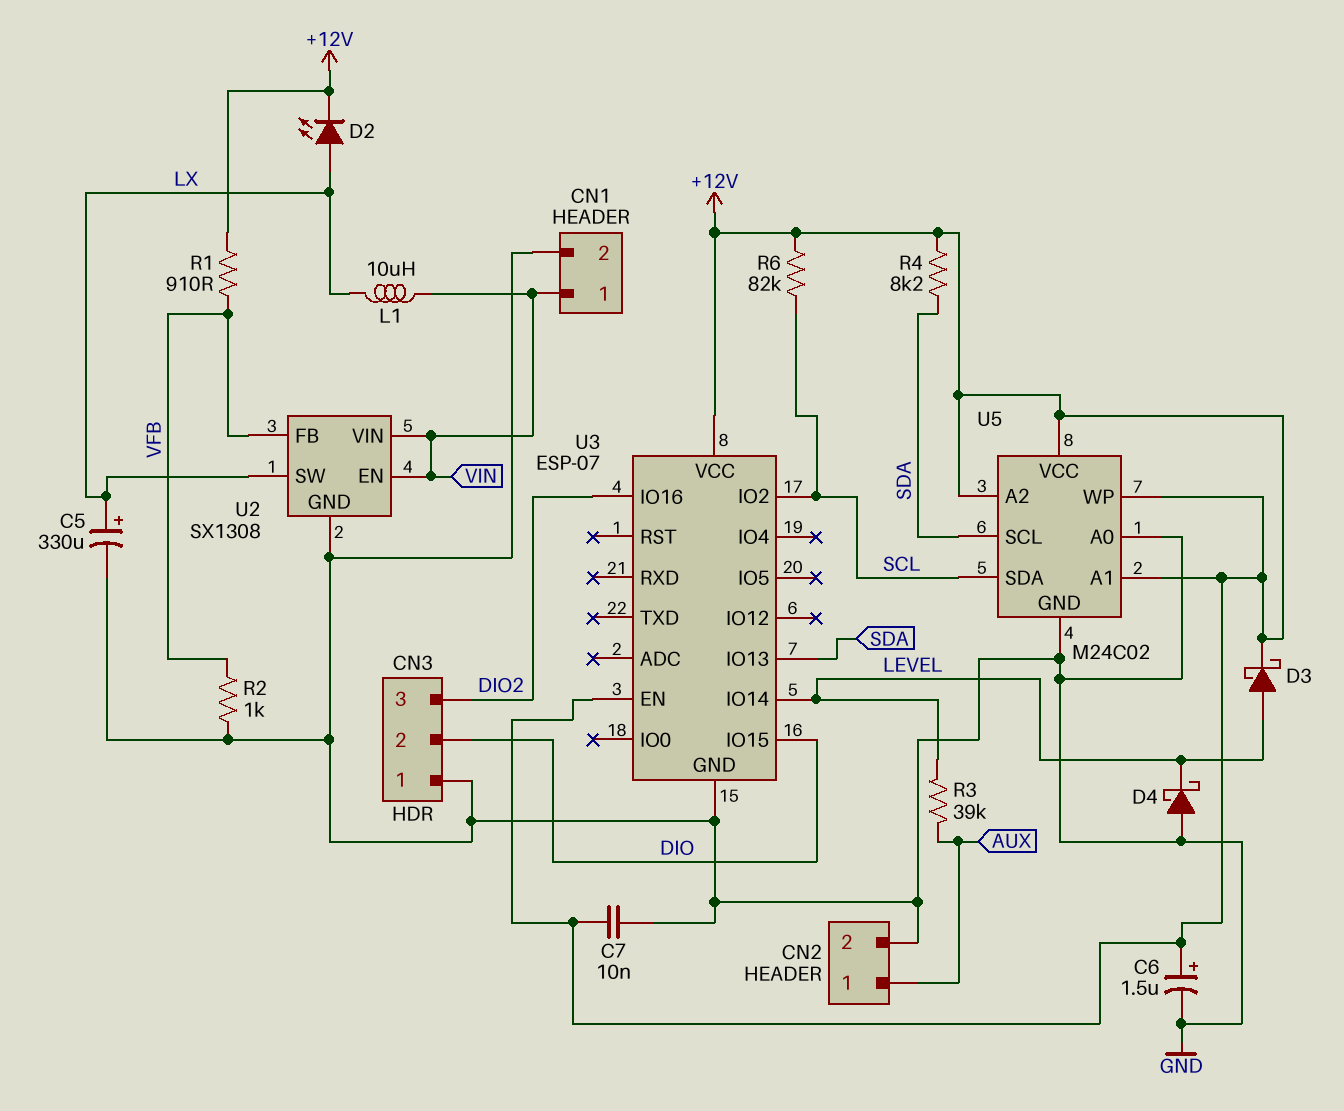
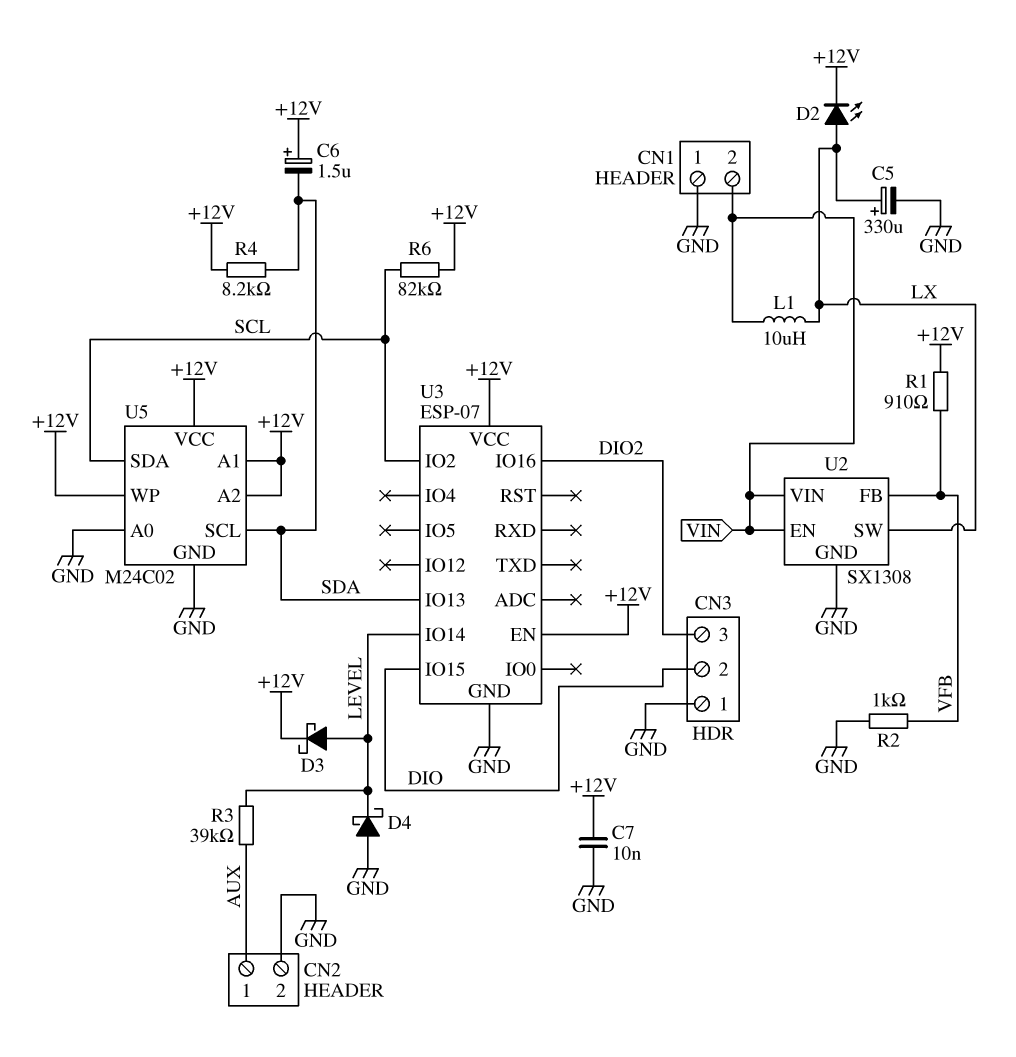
C6: 1.5uF (plus +12V, minus GND) -> 1.5uF (plus +12V, minus SDA)
CN1 pin 1: VIN -> GND
CN1 pin 2: GND -> VIN

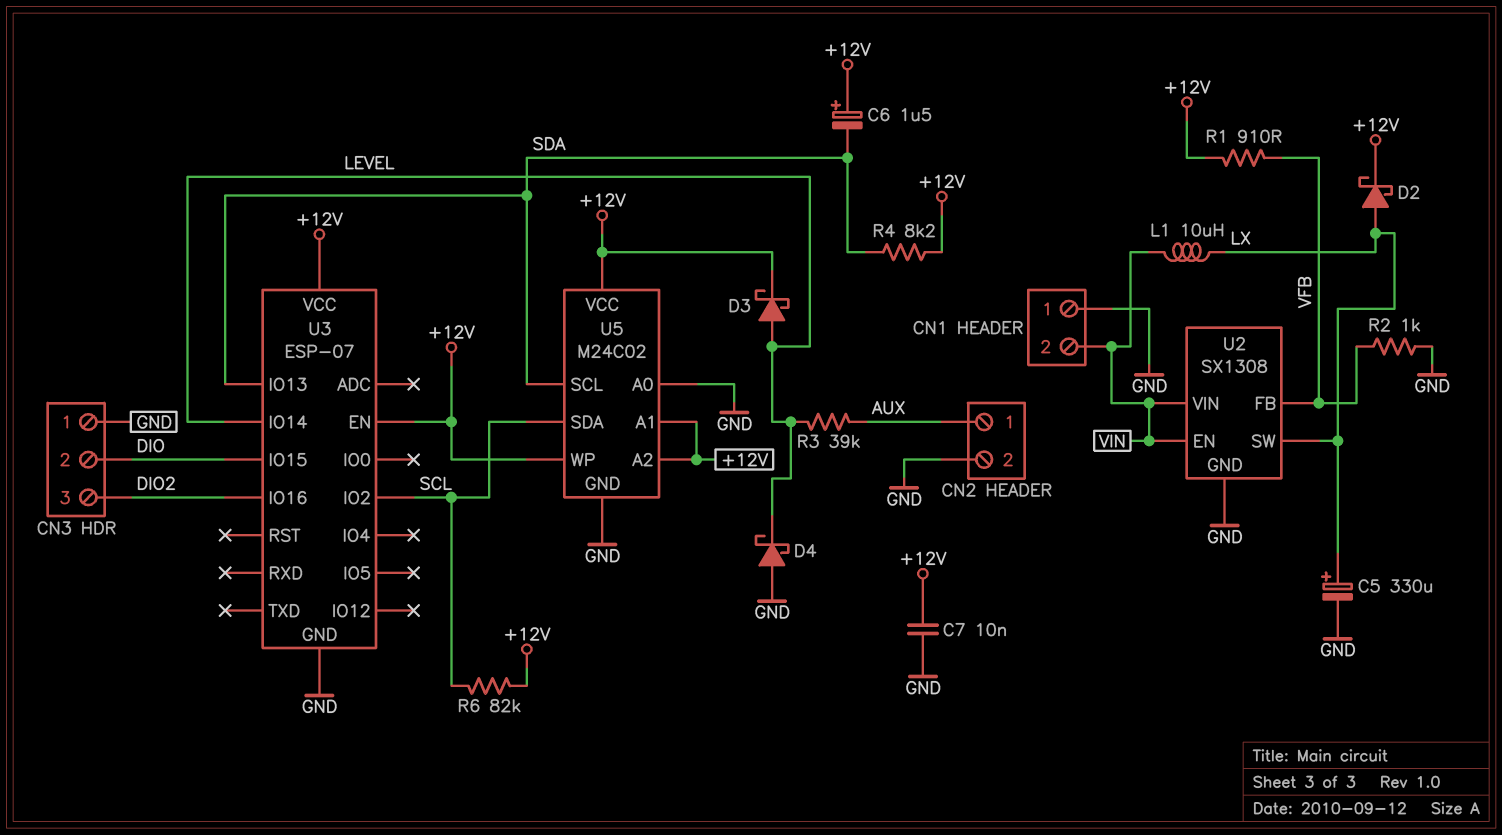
D2: LED (A LX, K +12V) -> schottky (A LX, K +12V)

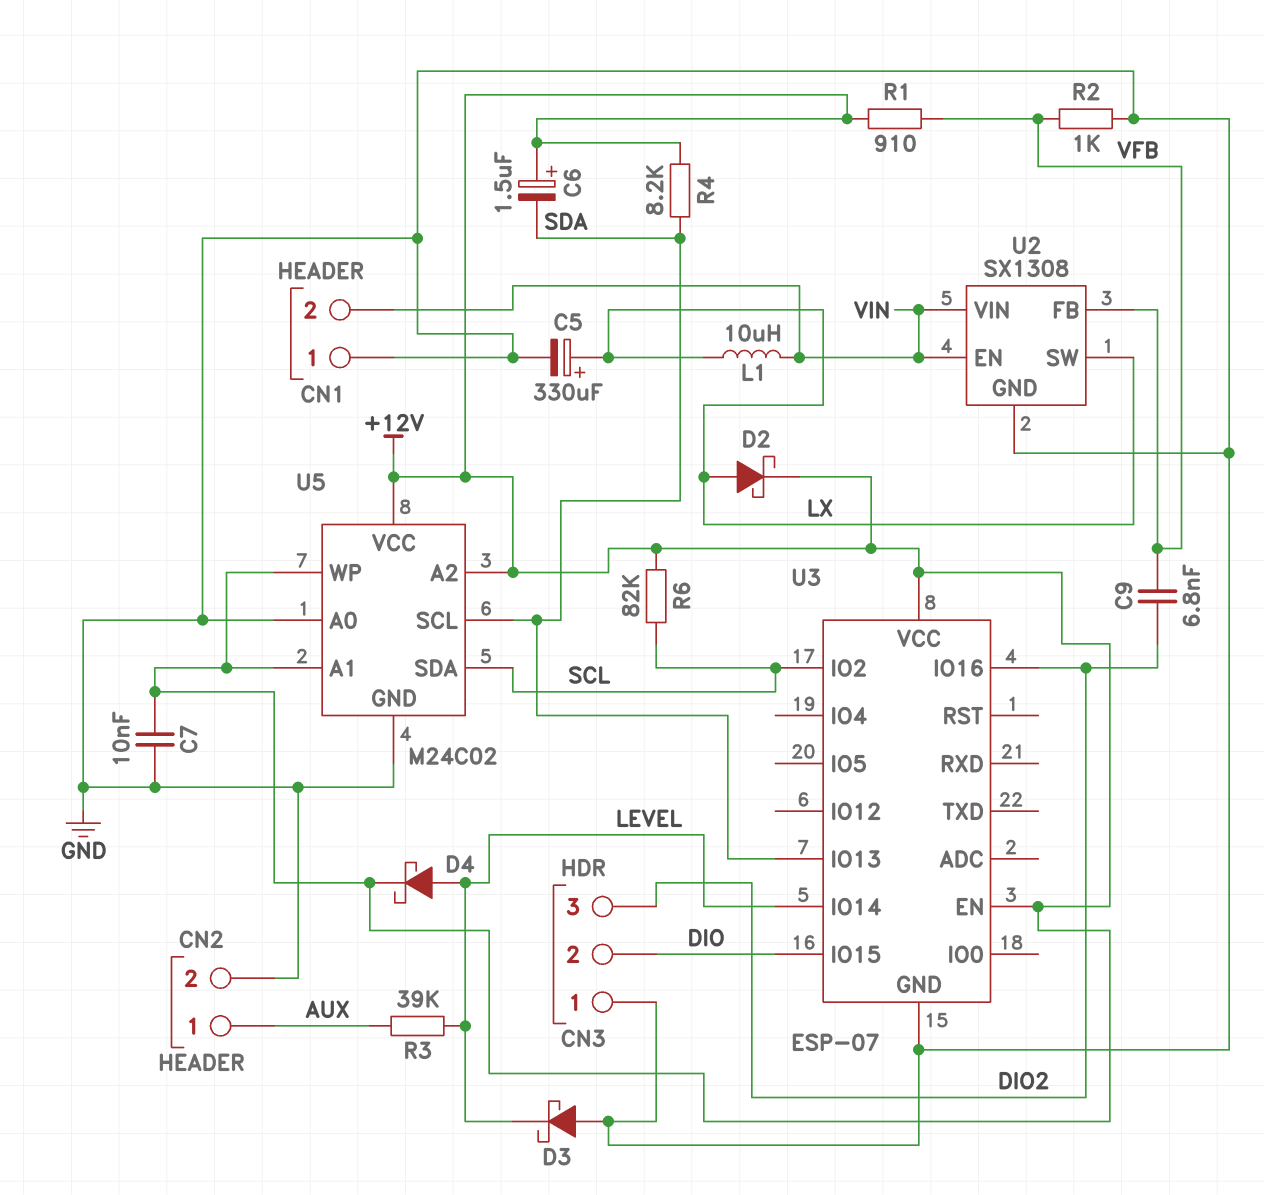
C9: none -> 6.8nF (DIO2, VFB)
D3: schottky (A LEVEL, K +12V) -> schottky (A GND, K LEVEL)
D4: schottky (A GND, K LEVEL) -> schottky (A LEVEL, K +12V)

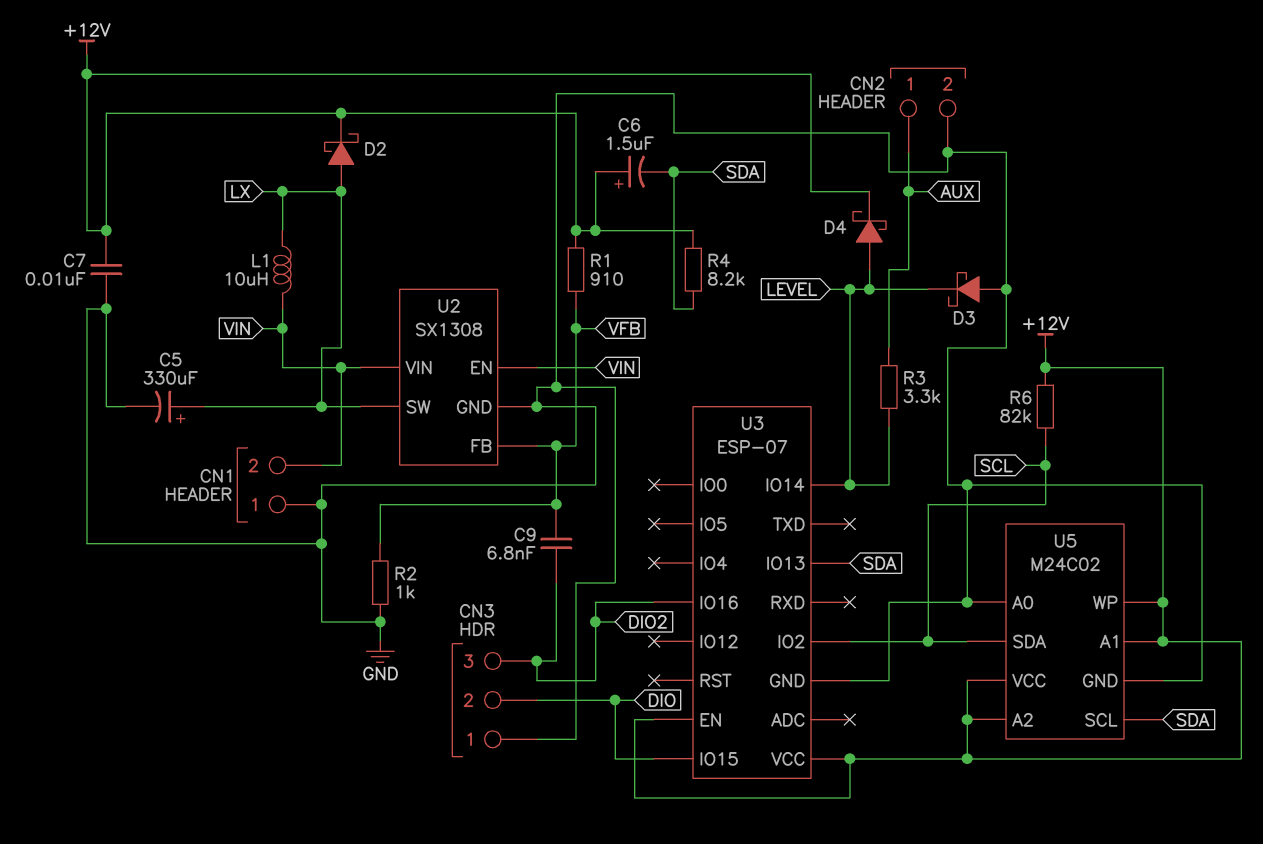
R3: 39k (AUX, LEVEL) -> 3.3k (AUX, LEVEL)

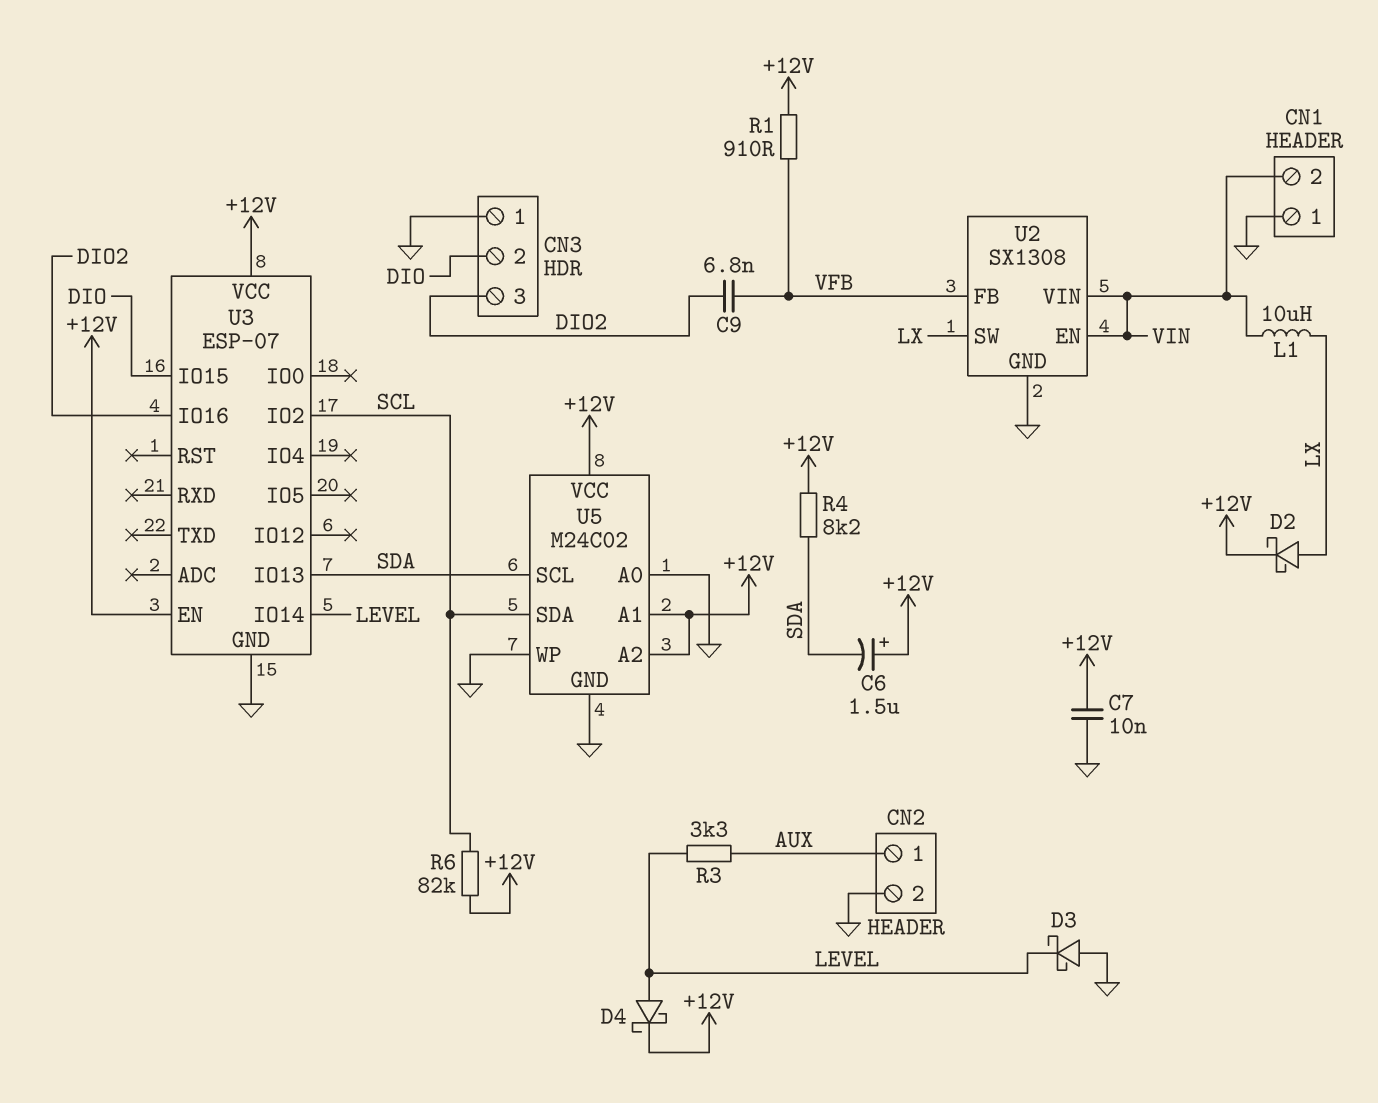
C5: 330uF (plus LX, minus GND) -> none
R2: 1k (GND, VFB) -> none
U5 pin WP: +12V -> GND

